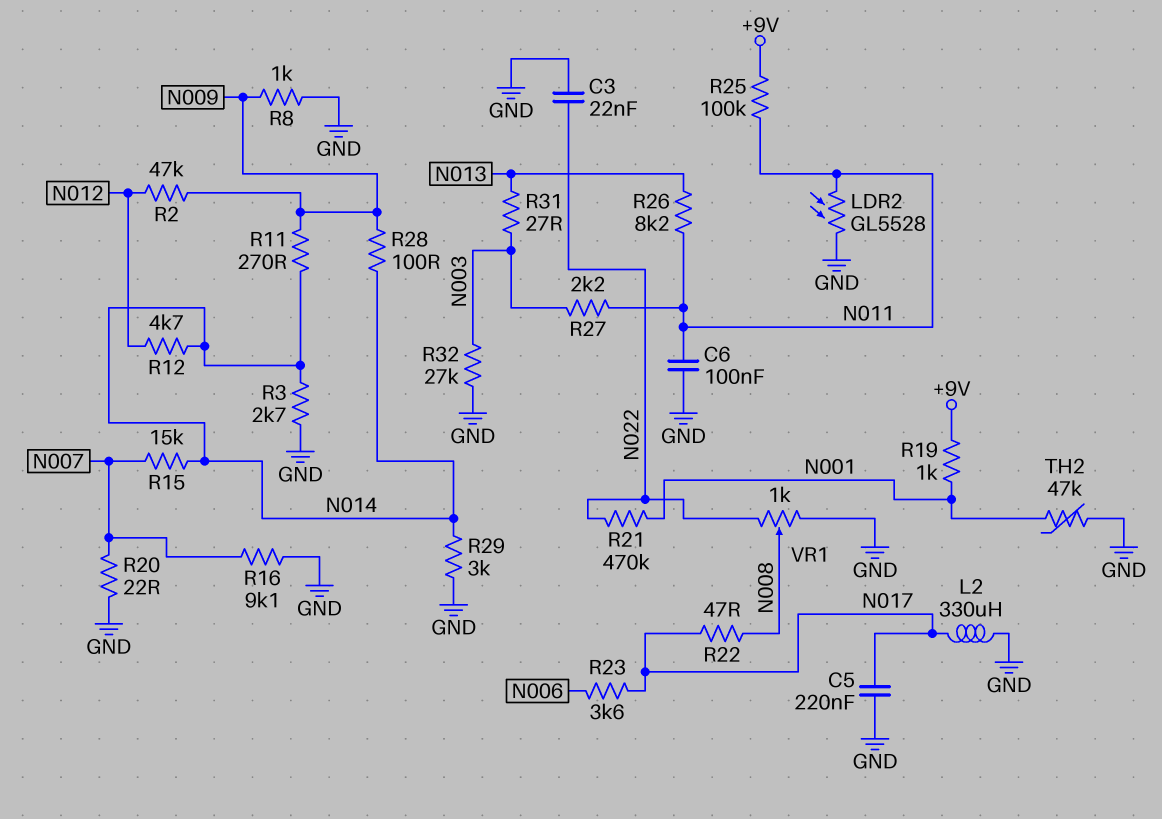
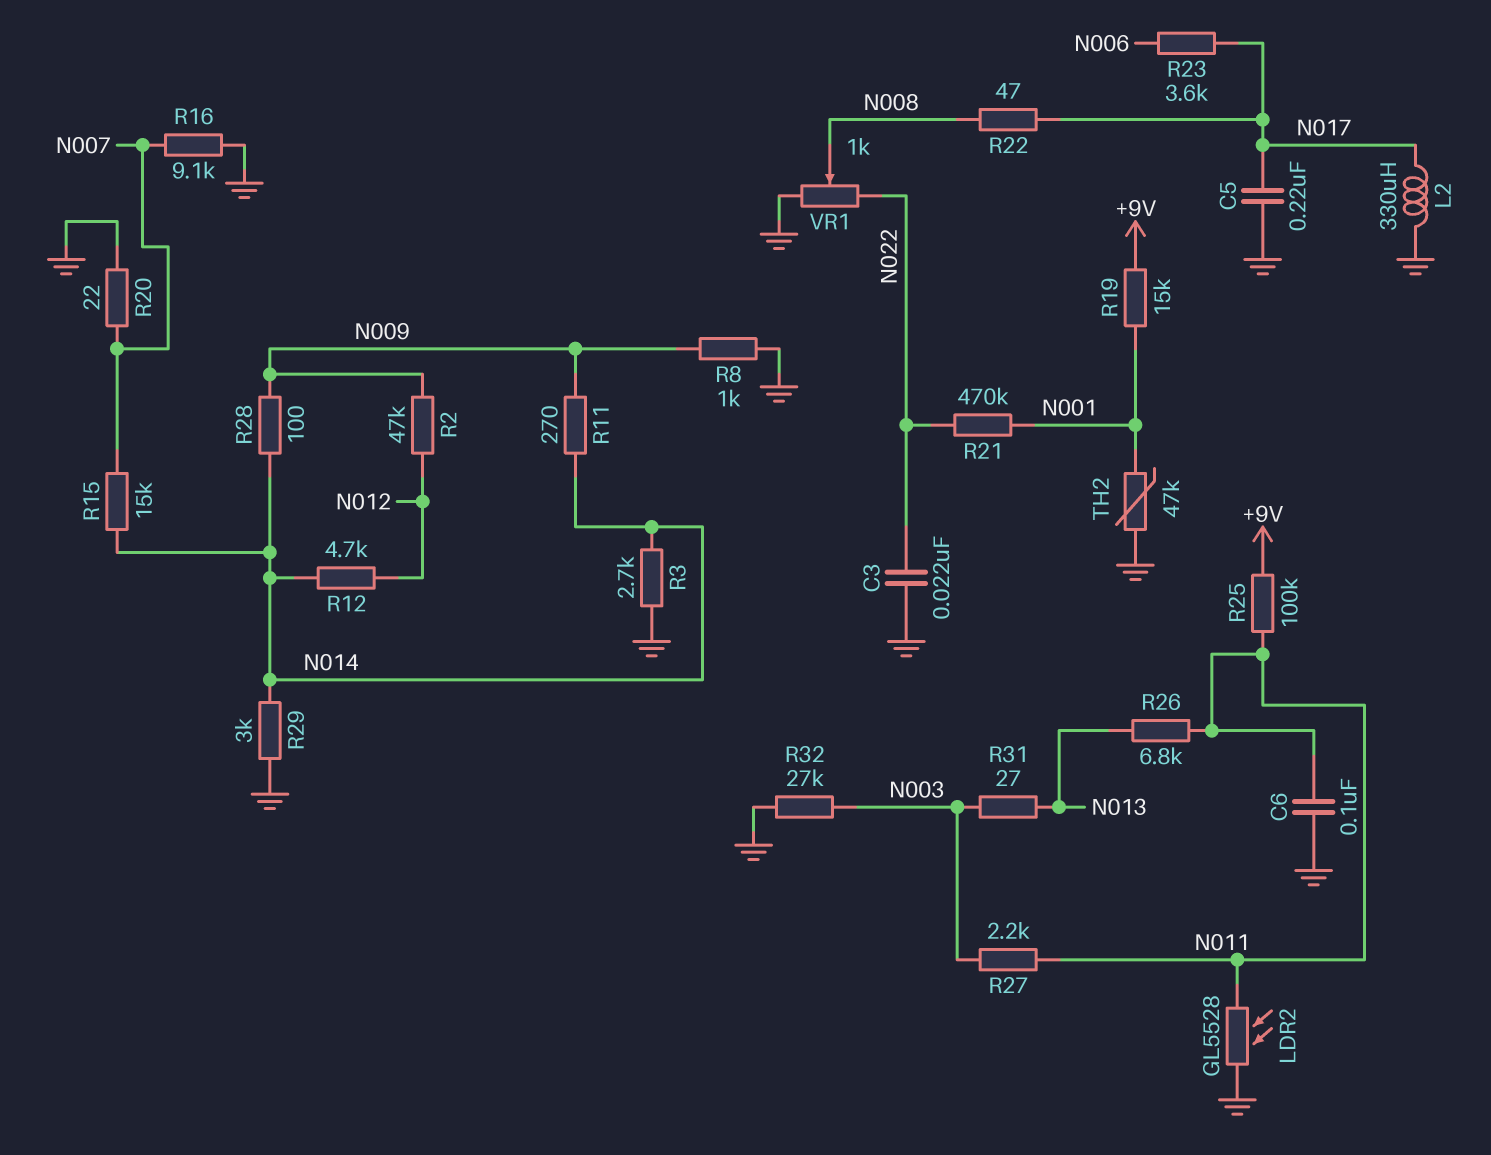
R19: 1k (+9V, N001) -> 15k (+9V, N001)
R26: 8.2k (N011, N013) -> 6.8k (N011, N013)

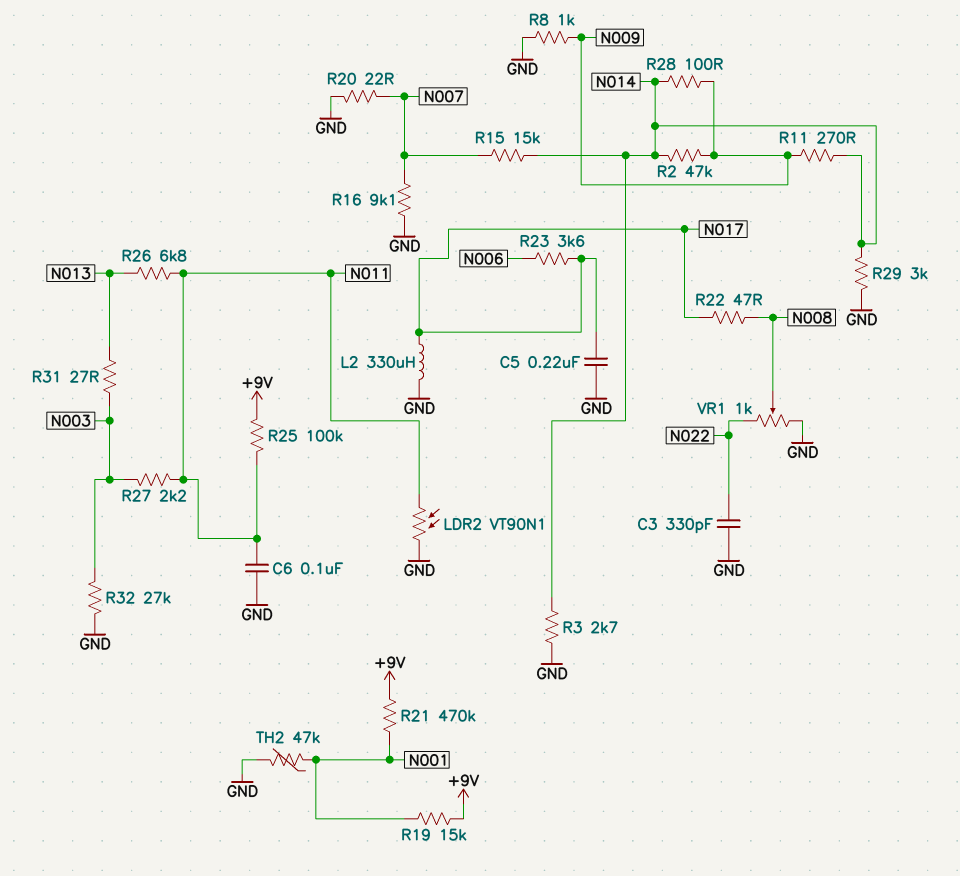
C3: 22nF (GND, N022) -> 330pF (GND, N022)
LDR2: GL5528 (GND, N011) -> VT90N1 (GND, N011)
R2: 47k (N009, N012) -> 47k (N009, N014)
R12: 4.7k (N012, N014) -> none
R21: 470k (N001, N022) -> 470k (+9V, N001)

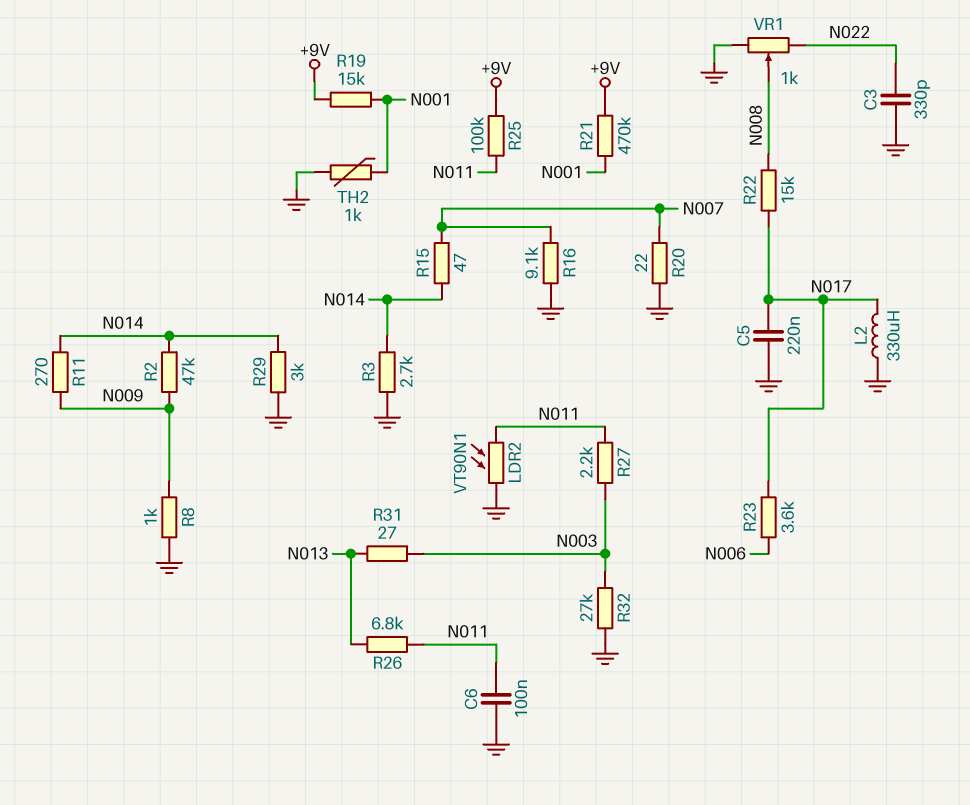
R15: 15k (N007, N014) -> 47 (N007, N014)
R22: 47 (N008, N017) -> 15k (N008, N017)
R28: 100 (N009, N014) -> none
TH2: 47k (GND, N001) -> 1k (GND, N001)

